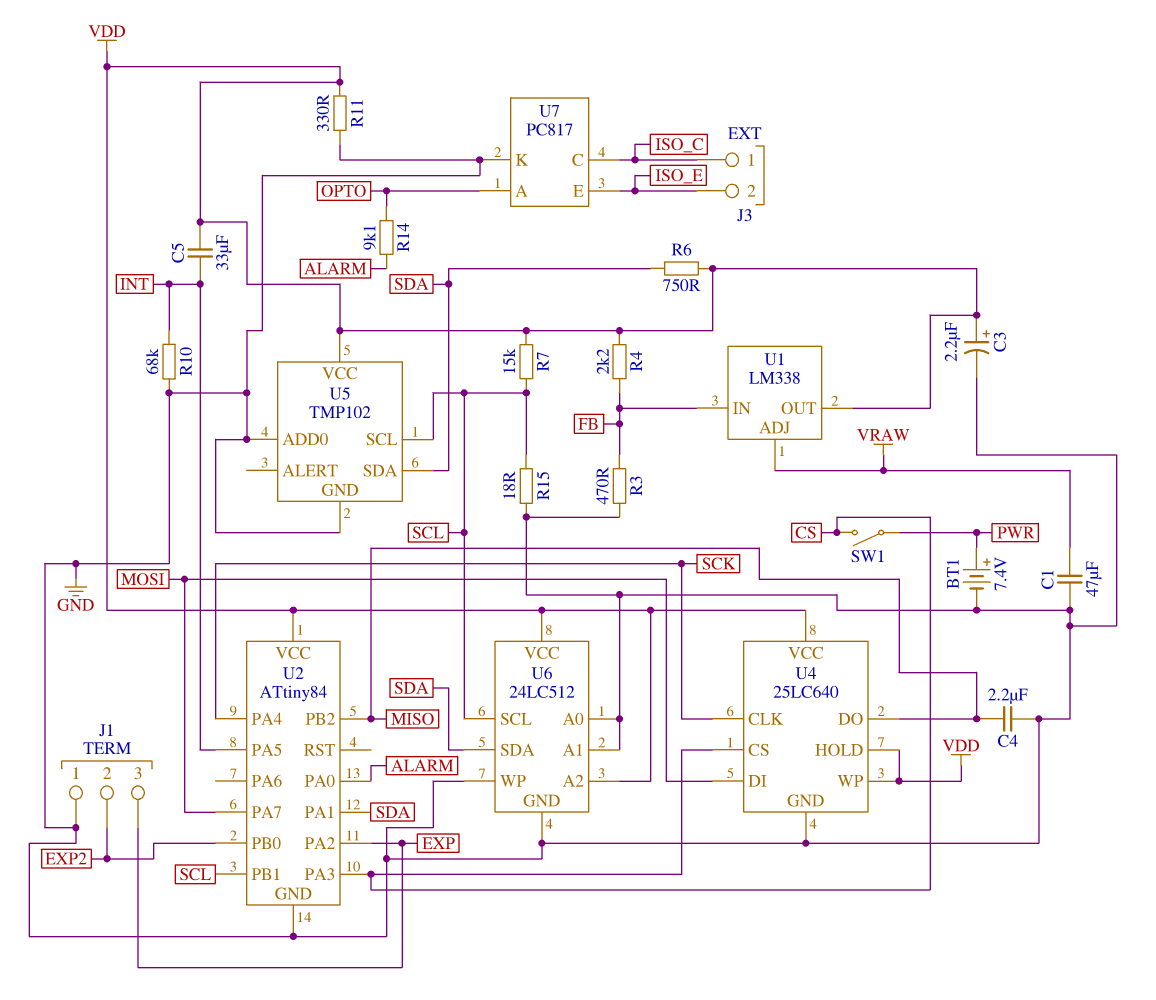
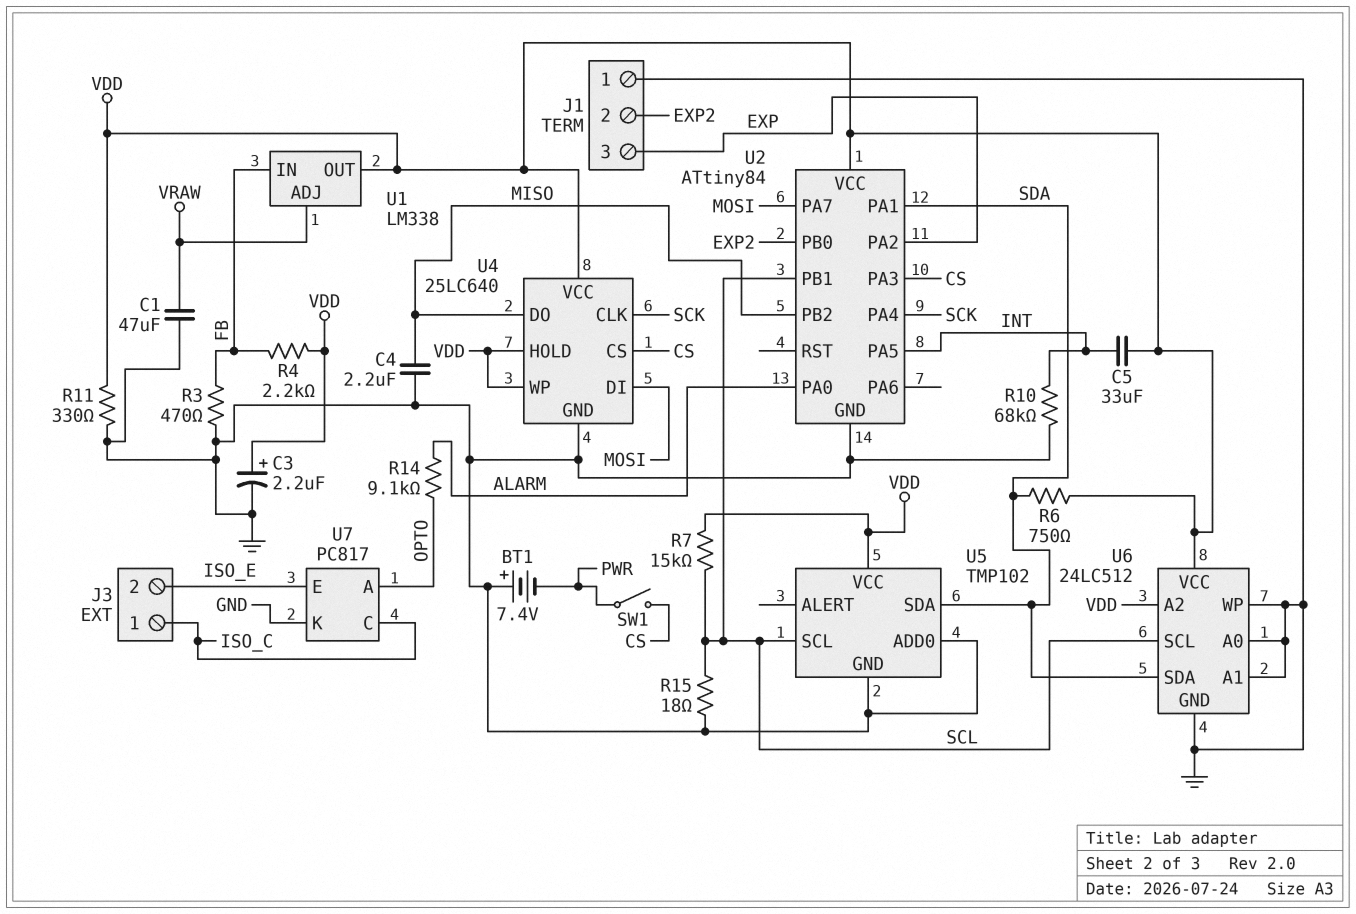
BT1: 7.4V (plus PWR, minus GND) -> 7.4V (plus GND, minus PWR)

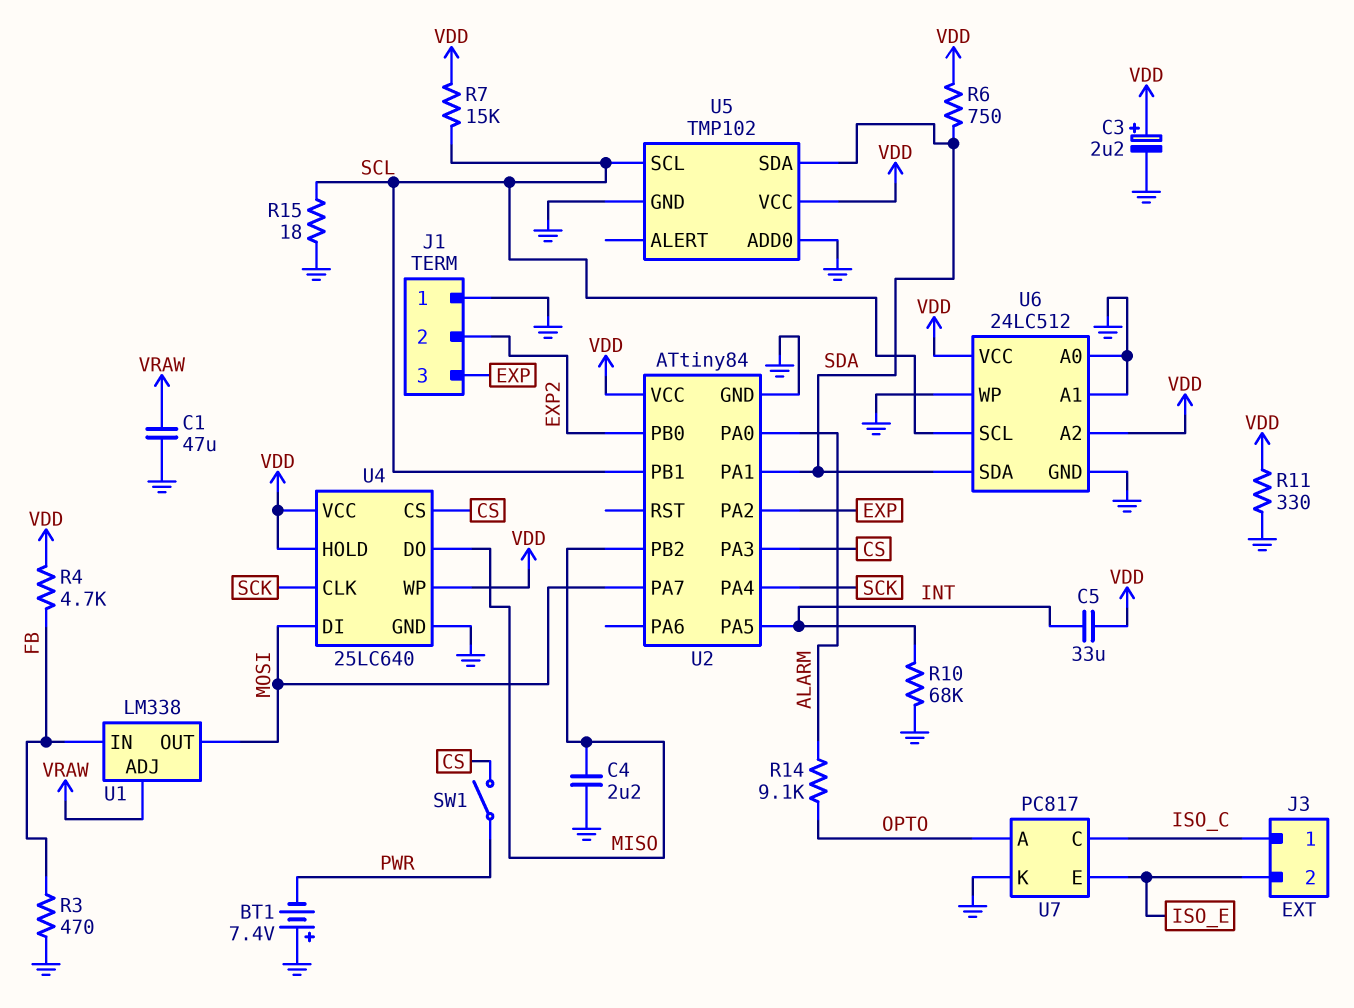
R4: 2.2k (FB, VDD) -> 4.7k (FB, VDD)
U1 pin OUT: VDD -> MOSI

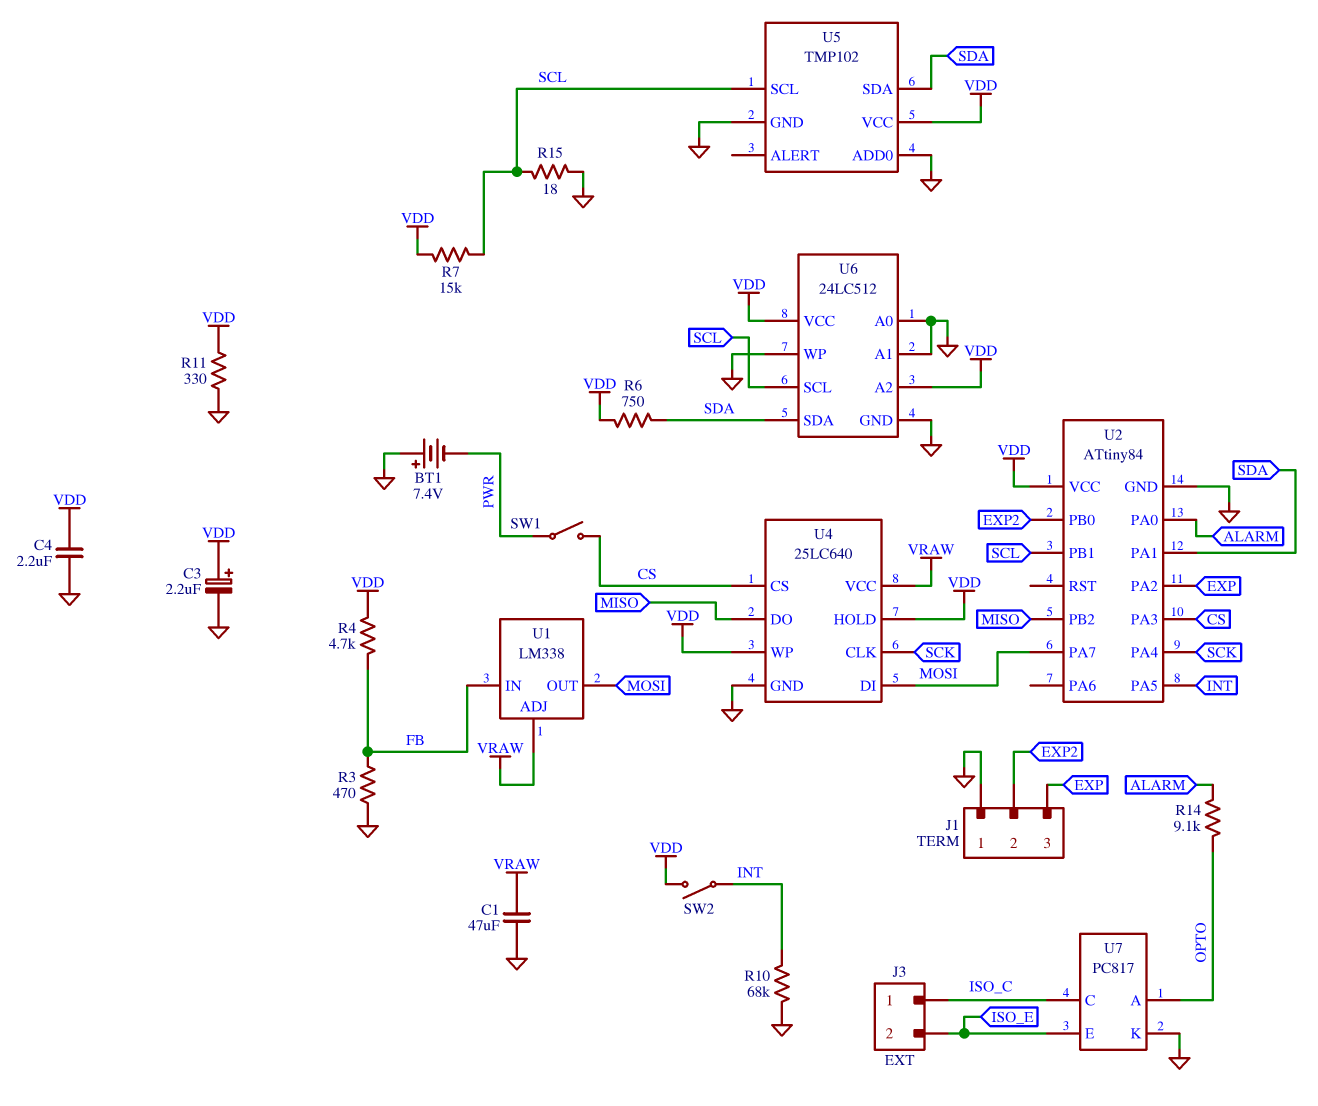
C4: 2.2uF (GND, MISO) -> 2.2uF (GND, VDD)
C5: 33uF (INT, VDD) -> none
SW2: none -> switch (INT, VDD)
U4 pin VCC: VDD -> VRAW

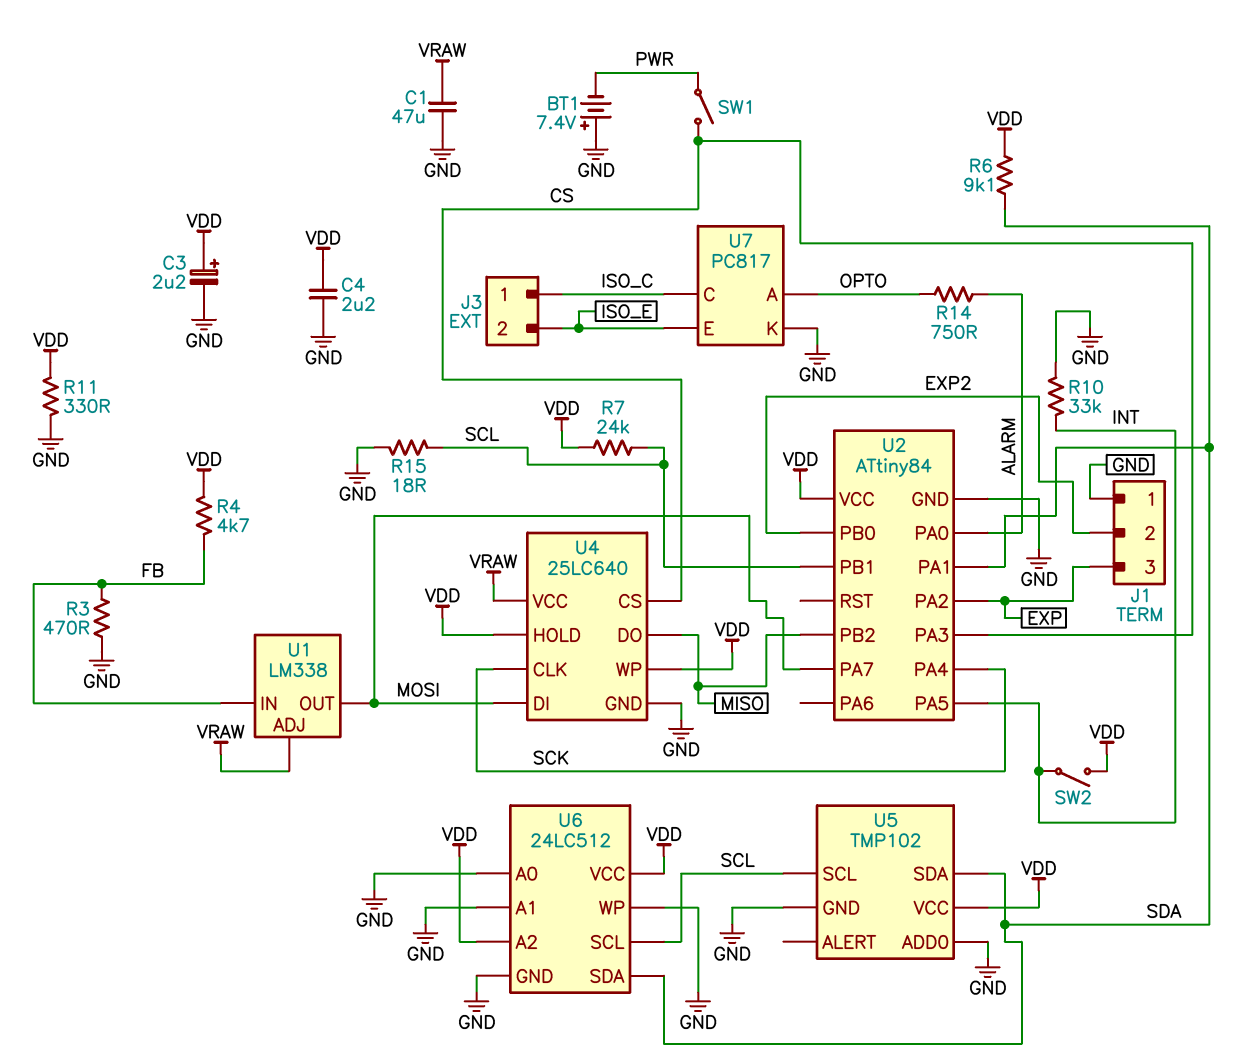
R6: 750 (SDA, VDD) -> 9.1k (SDA, VDD)
R7: 15k (SCL, VDD) -> 24k (SCL, VDD)
R10: 68k (GND, INT) -> 33k (GND, INT)
R14: 9.1k (ALARM, OPTO) -> 750 (ALARM, OPTO)

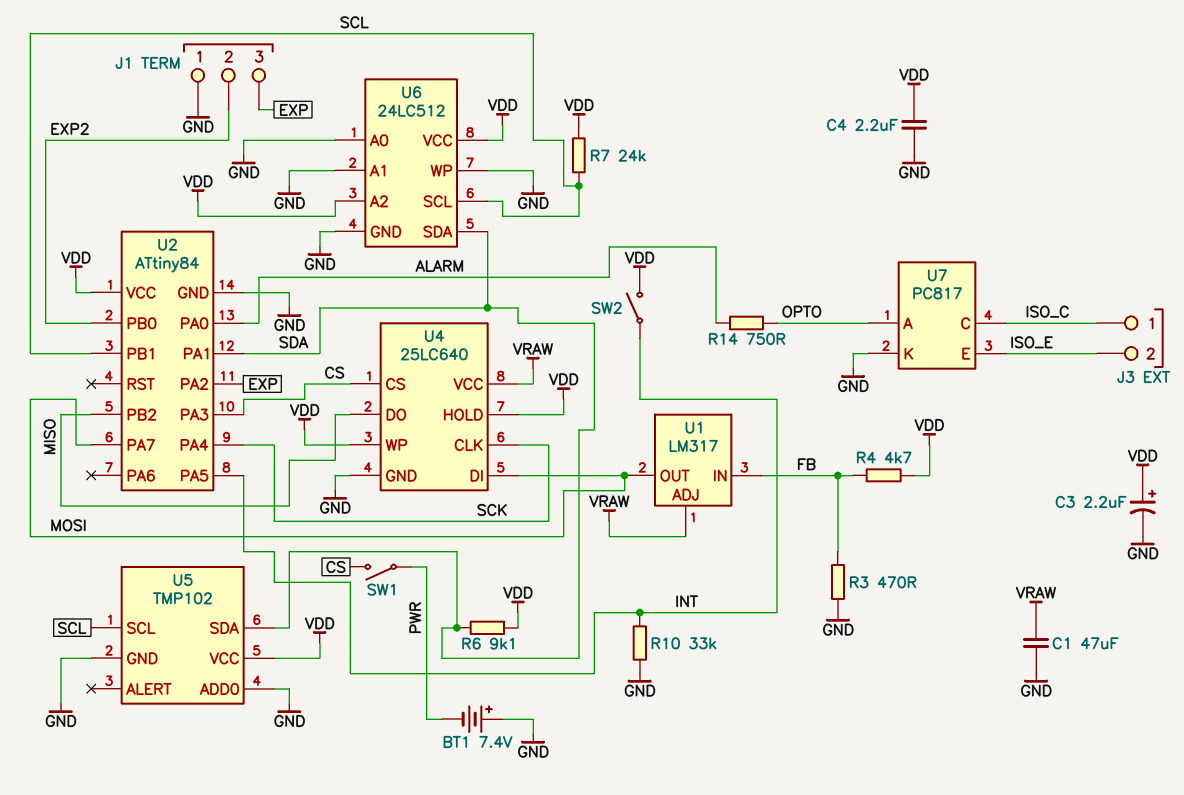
R11: 330 (GND, VDD) -> none
R15: 18 (GND, SCL) -> none
U1: LM338 -> LM317

